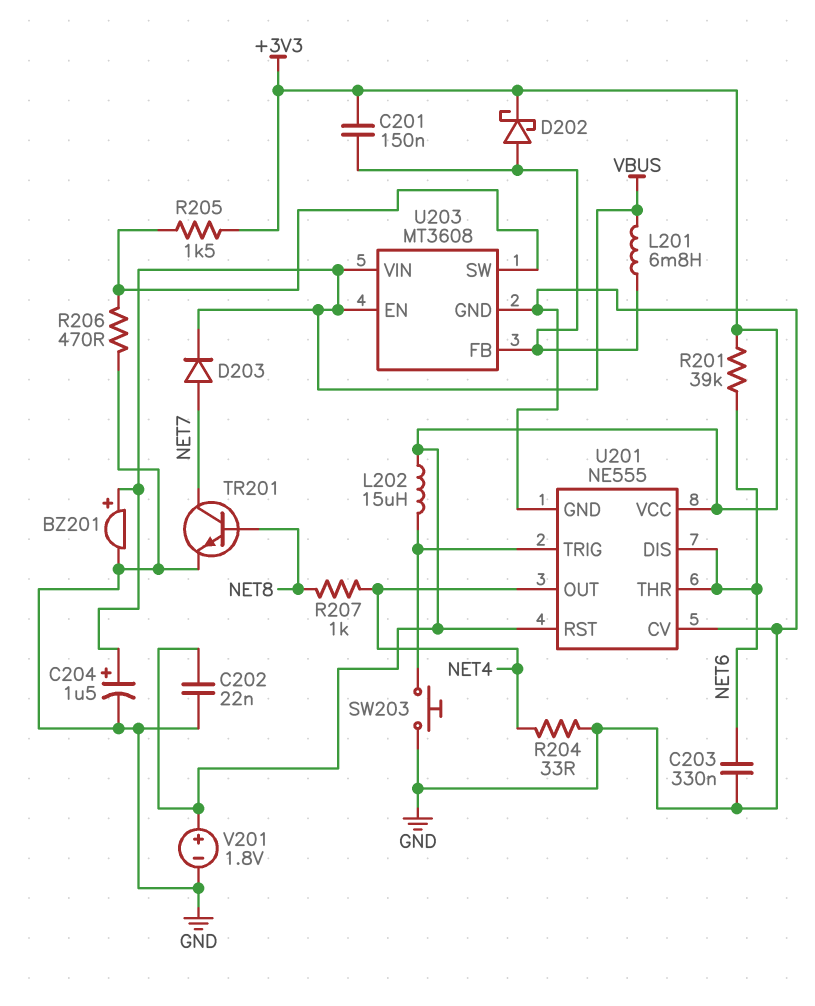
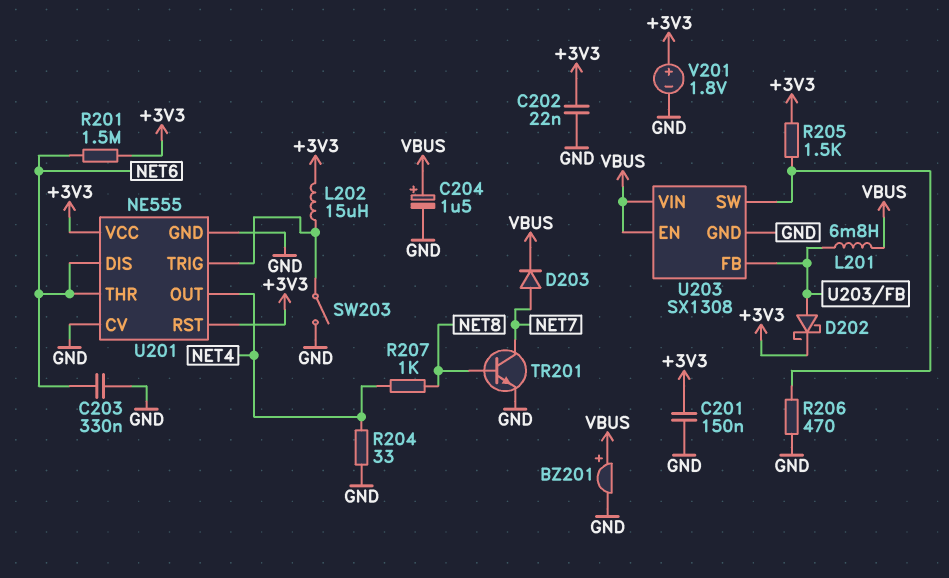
C201: 150nF (+3V3, U203/FB) -> 150nF (+3V3, GND)
R201: 39k (+3V3, NET6) -> 1.5M (+3V3, NET6)
SW203: button (GND, U201/TRIG) -> switch (GND, U201/TRIG)
U203: MT3608 -> SX1308

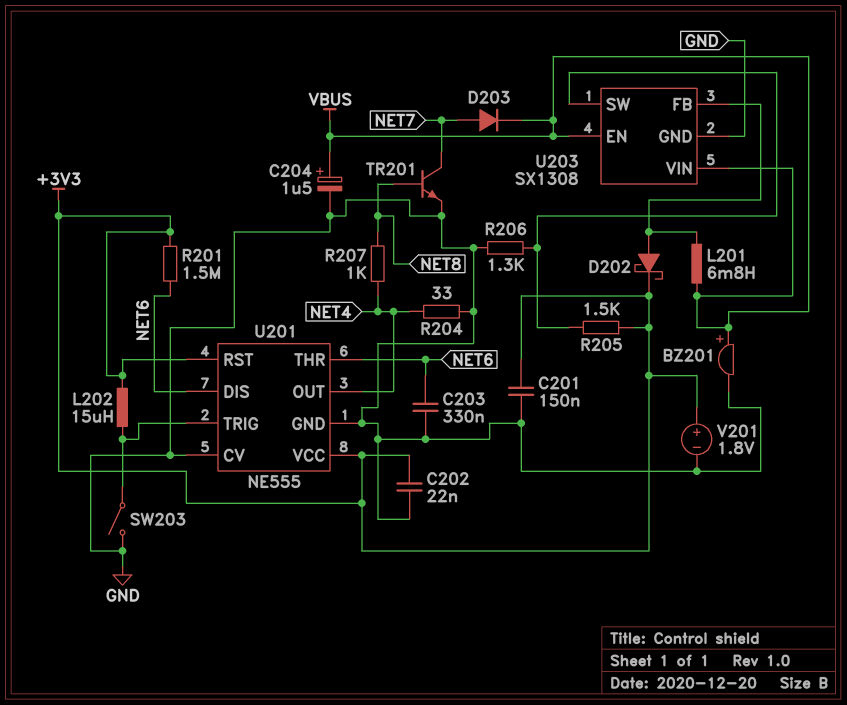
R206: 470 (GND, U203/SW) -> 1.3k (GND, U203/SW)

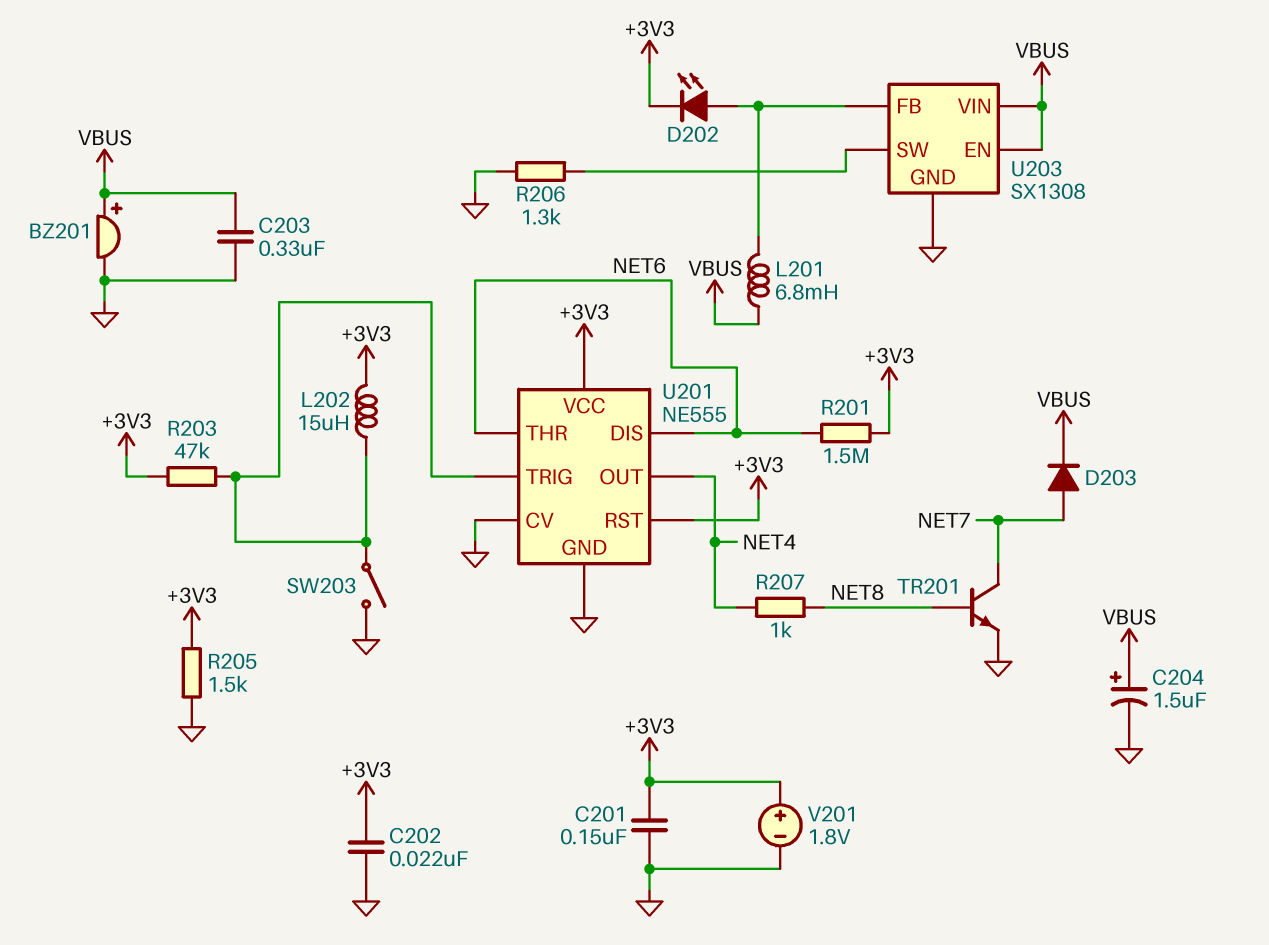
C203: 330nF (GND, NET6) -> 330nF (GND, VBUS)
D202: schottky (A U203/FB, K +3V3) -> LED (A U203/FB, K +3V3)
R203: none -> 47k (+3V3, U201/TRIG)
R204: 33 (GND, NET4) -> none
R205: 1.5k (+3V3, U203/SW) -> 1.5k (+3V3, GND)

